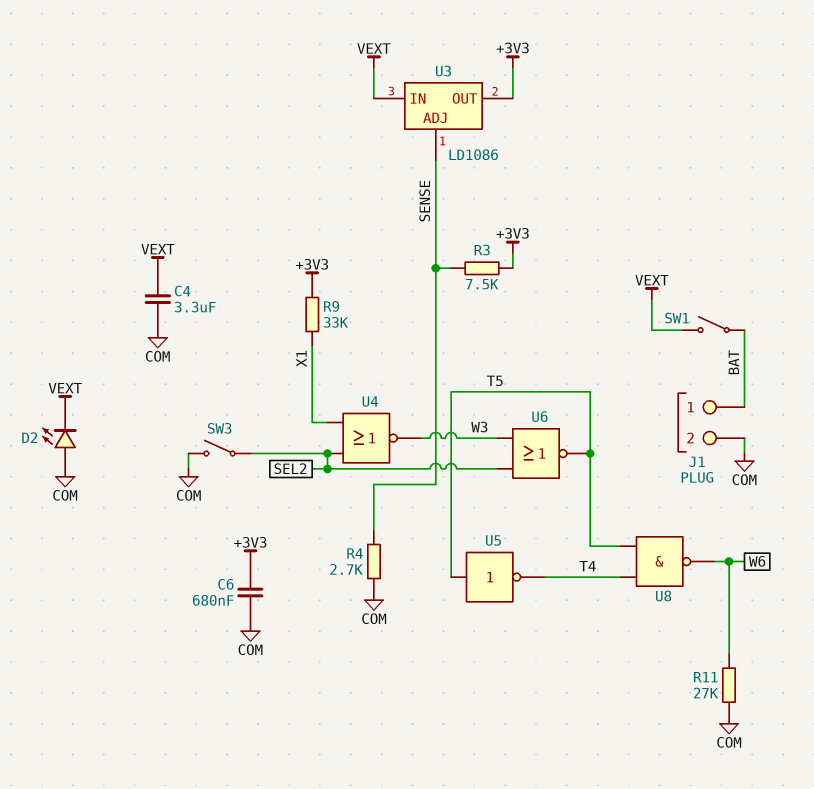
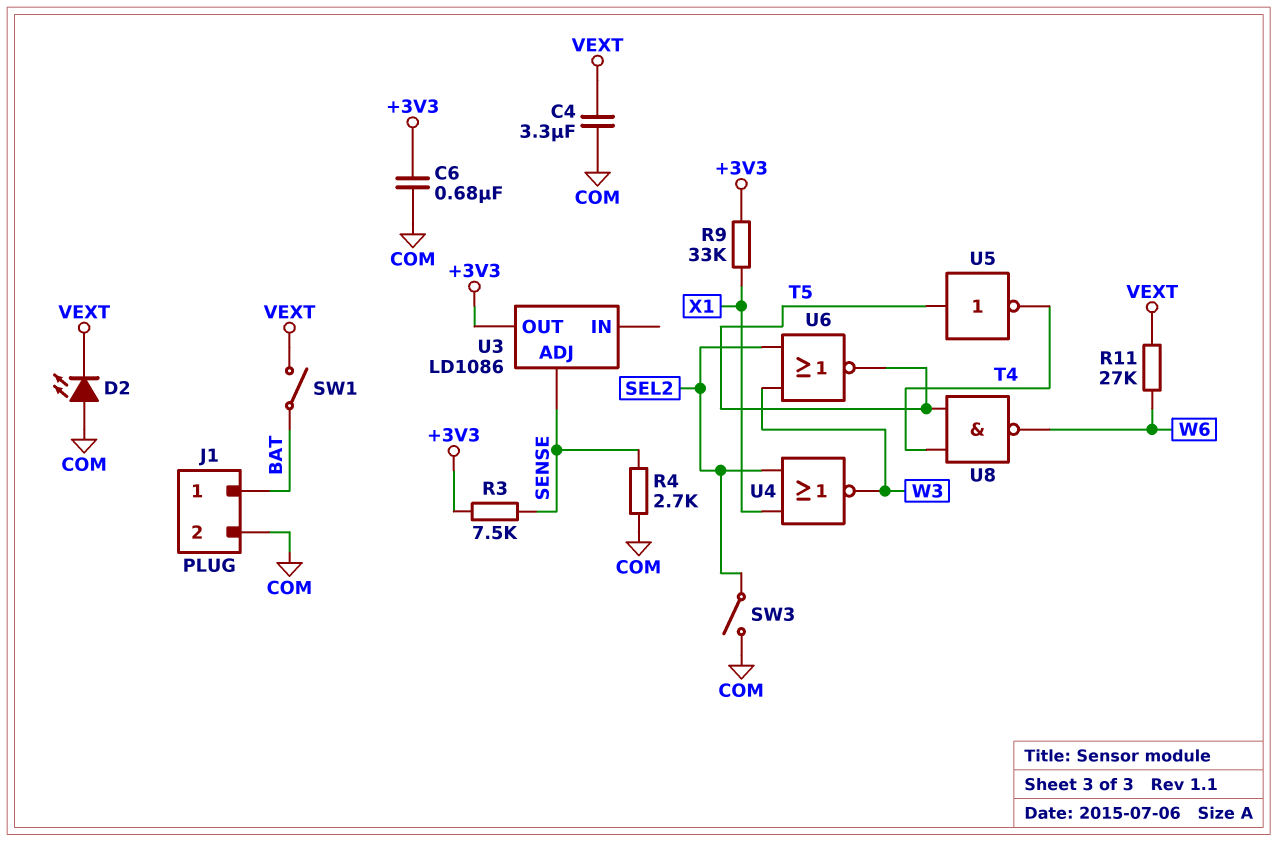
R11: 27k (COM, W6) -> 27k (VEXT, W6)
U3 pin IN: VEXT -> none

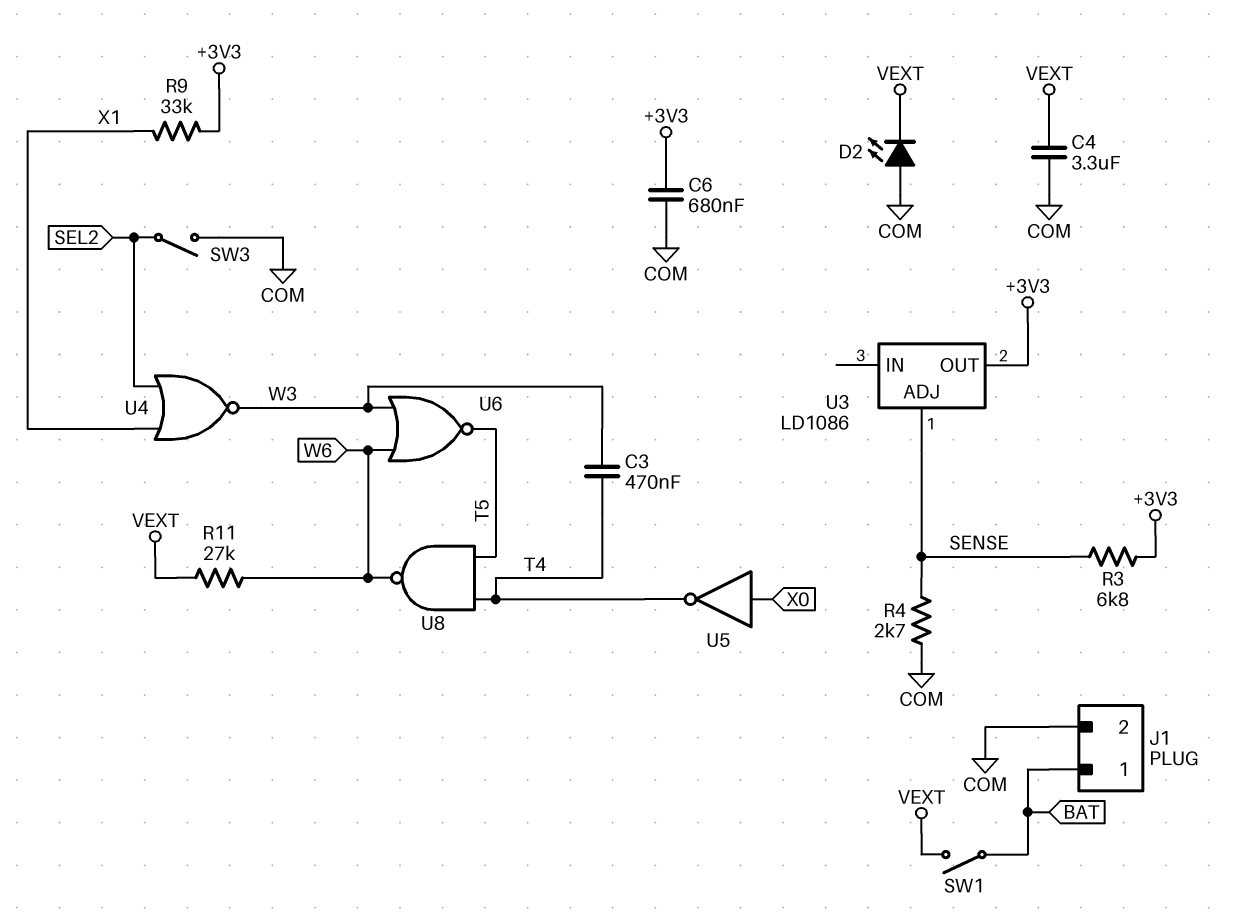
C3: none -> 470nF (T4, W3)
R3: 7.5k (+3V3, SENSE) -> 6.8k (+3V3, SENSE)
U5: NOT (in T5, out T4) -> NOT (in X0, out T4)
U6: NOR (in SEL2, in W3, out T5) -> NOR (in W3, in W6, out T5)

